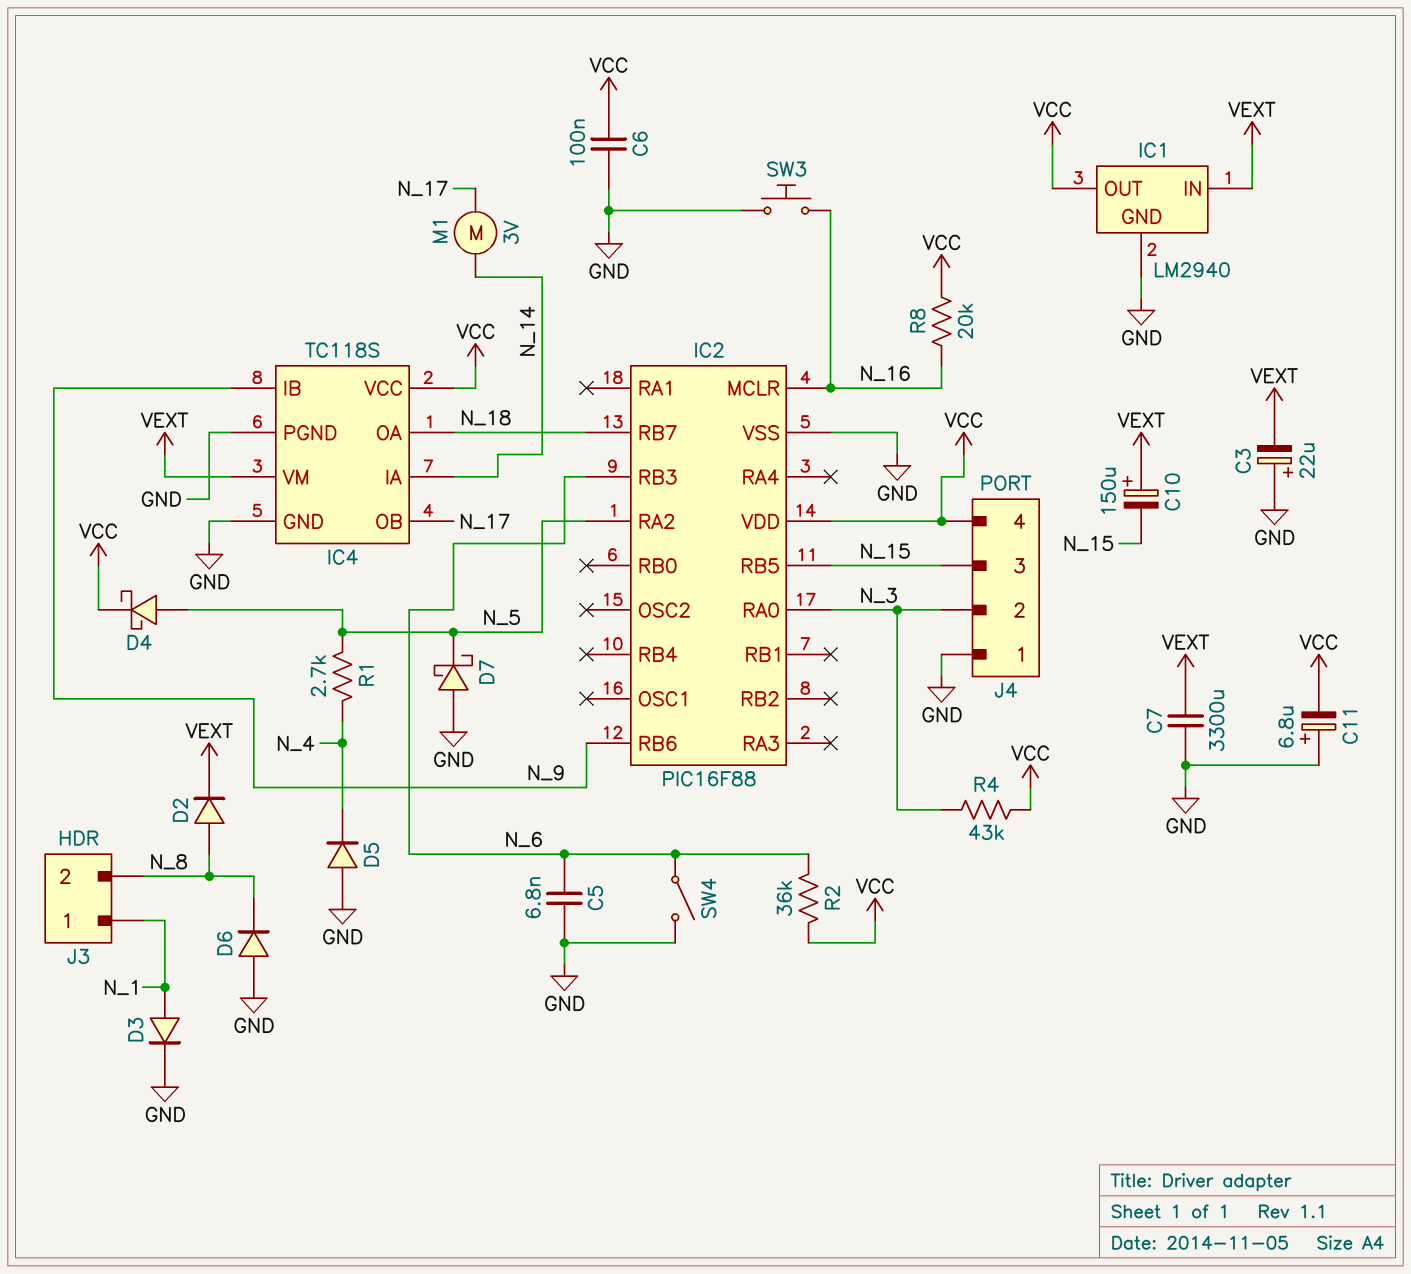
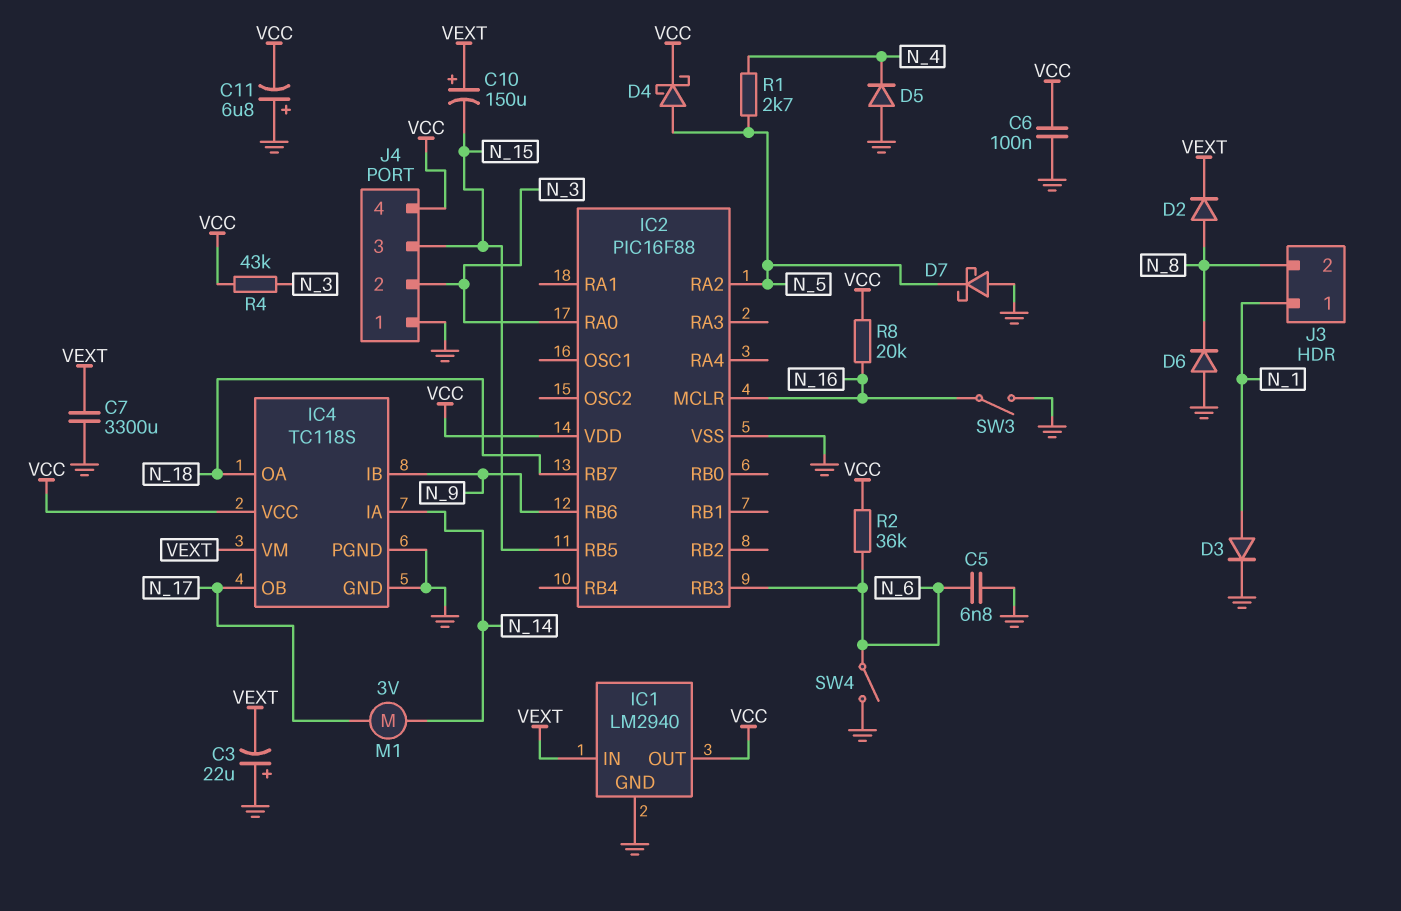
SW3: button (GND, N_16) -> switch (GND, N_16)

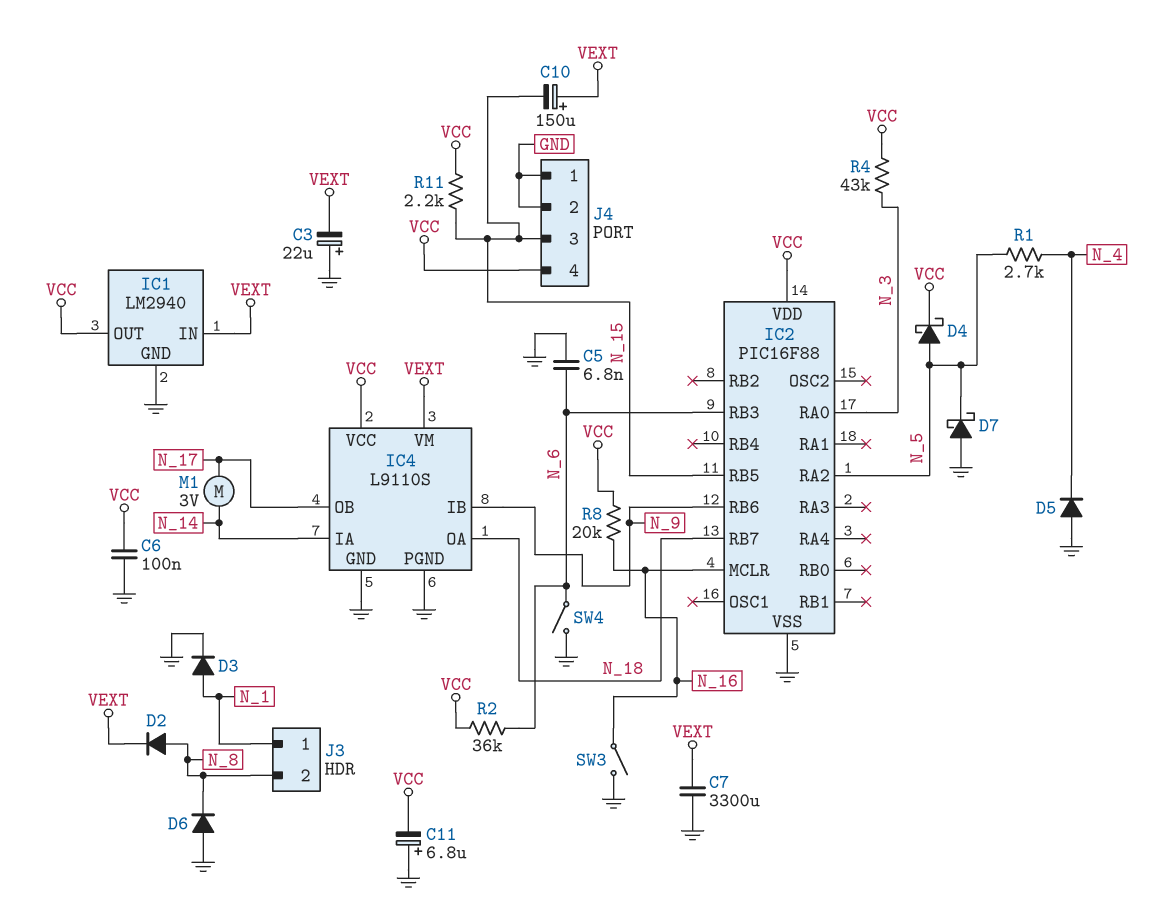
IC4: TC118S -> L9110S
J4 pin 2: N_3 -> GND
R11: none -> 2.2k (N_15, VCC)

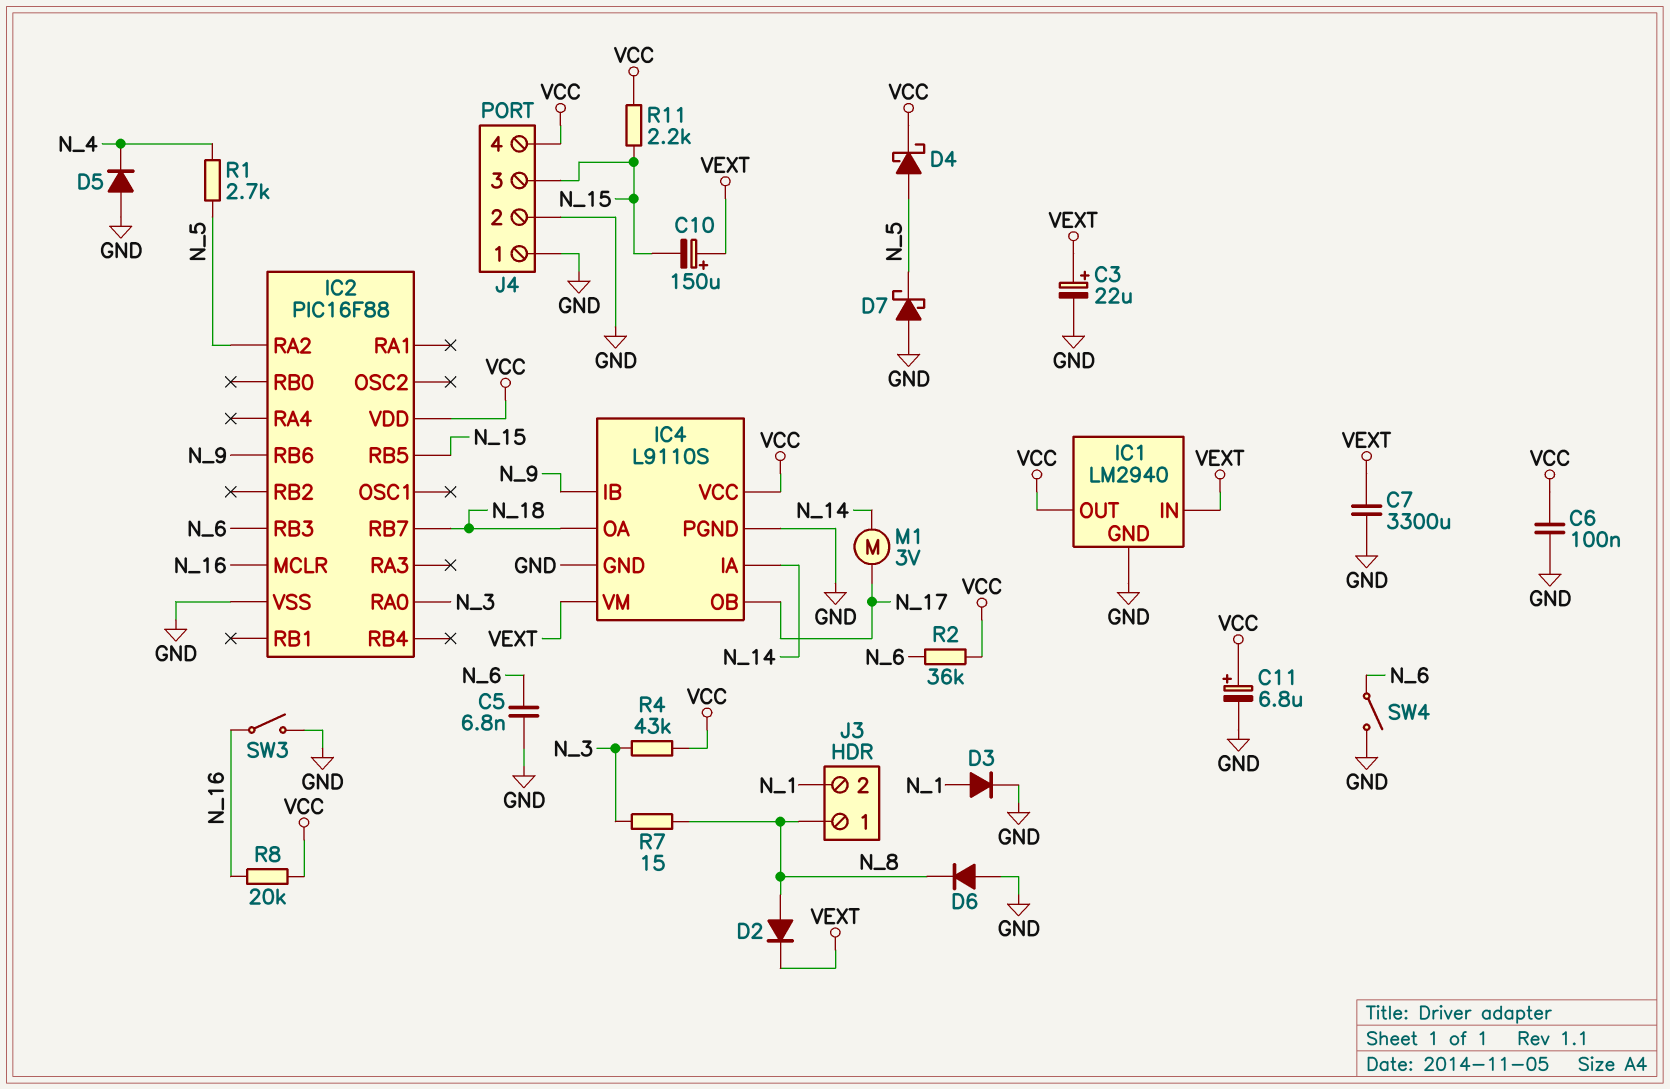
C3: 22uF (plus GND, minus VEXT) -> 22uF (plus VEXT, minus GND)
C11: 6.8uF (plus GND, minus VCC) -> 6.8uF (plus VCC, minus GND)
J3 pin 1: N_1 -> N_8
J3 pin 2: N_8 -> N_1
R7: none -> 15 (N_3, N_8)

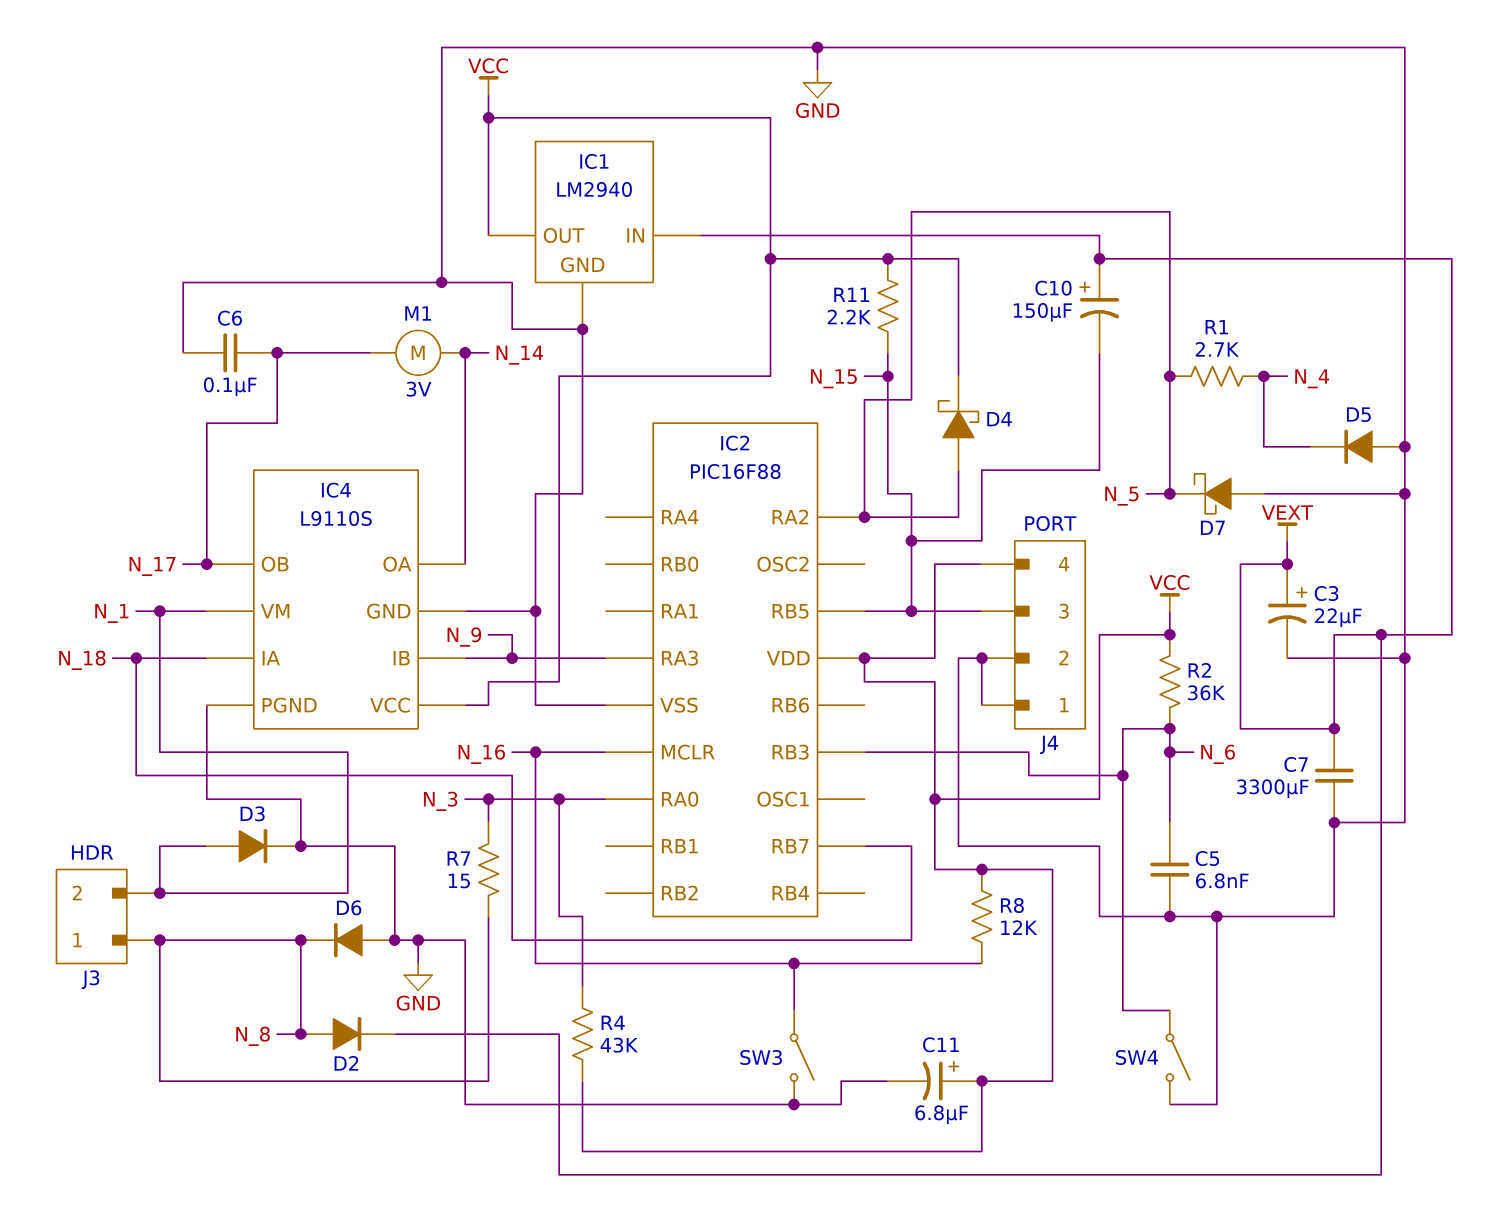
C6: 100nF (GND, VCC) -> 100nF (GND, N_17)
IC2 pin RA3: none -> N_9
IC2 pin RB6: N_9 -> none
IC4 pin IA: N_14 -> N_18
IC4 pin OA: N_18 -> N_14
IC4 pin VM: VEXT -> N_1
R8: 20k (N_16, VCC) -> 12k (N_16, VCC)

